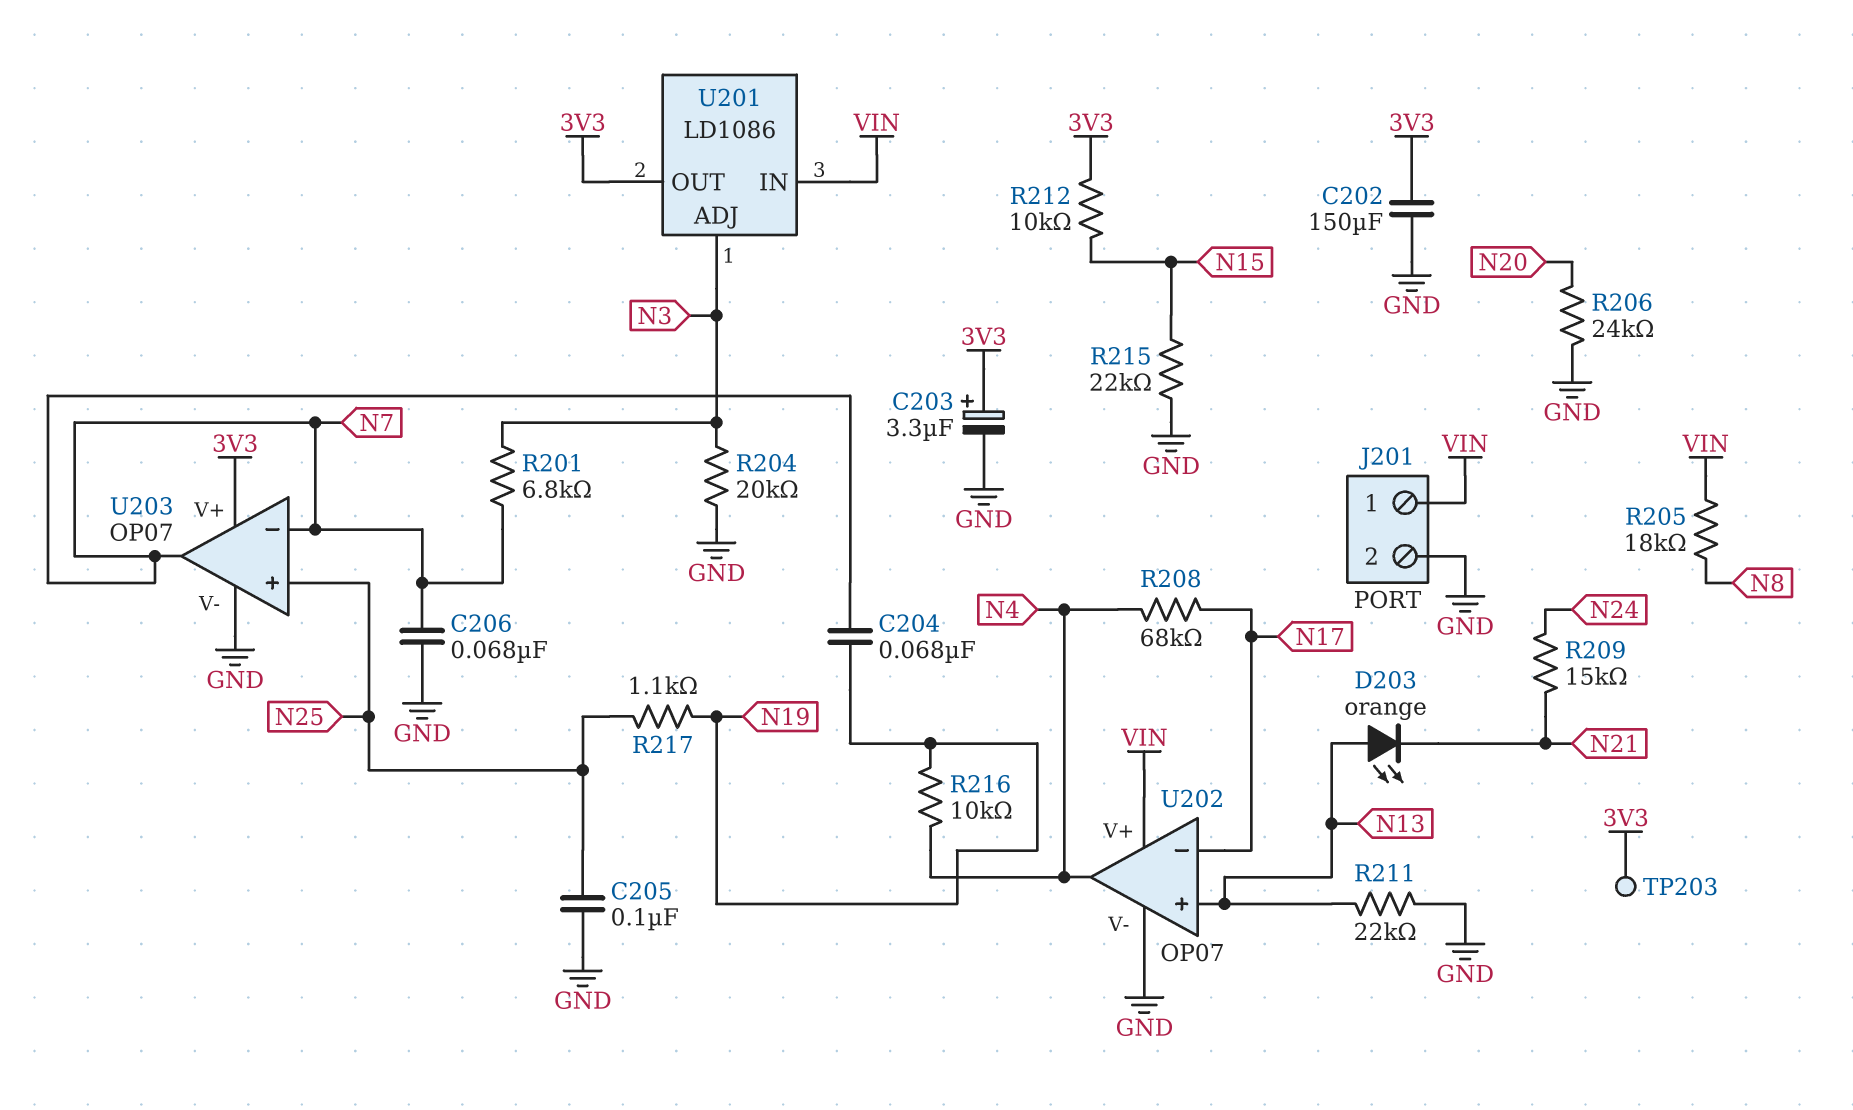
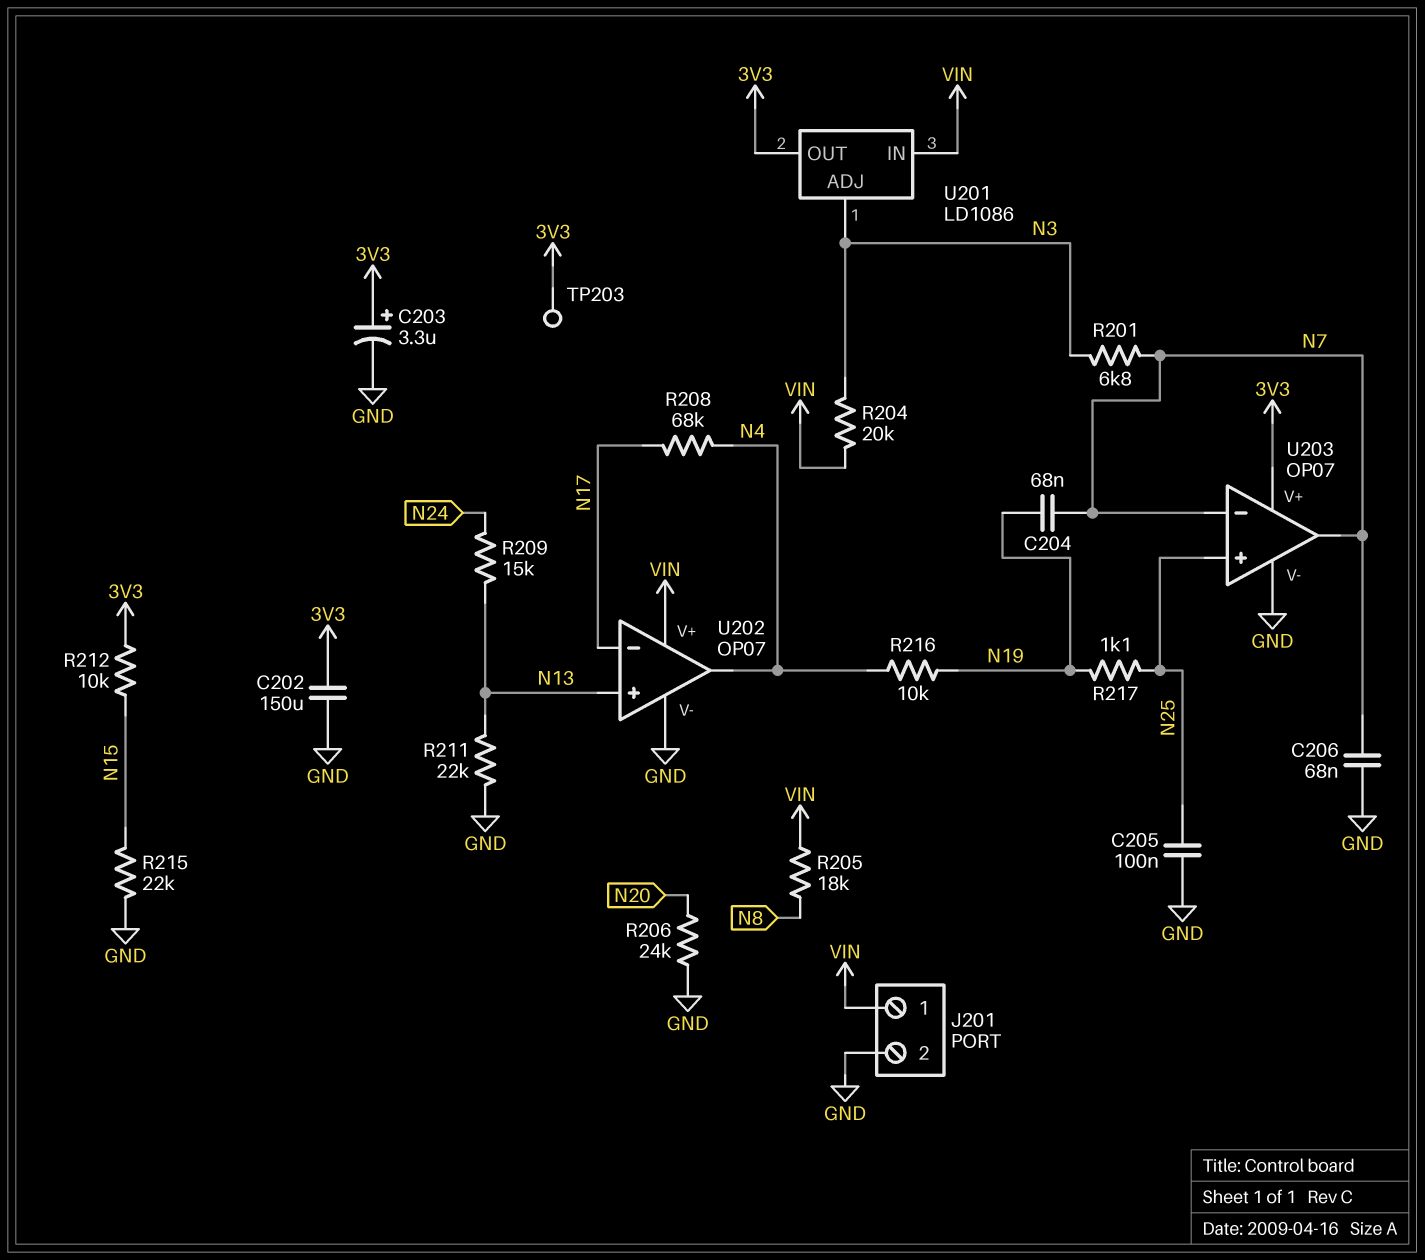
D203: LED orange (A N13, K N21) -> none
R204: 20k (GND, N3) -> 20k (N3, VIN)
R209: 15k (N21, N24) -> 15k (N13, N24)

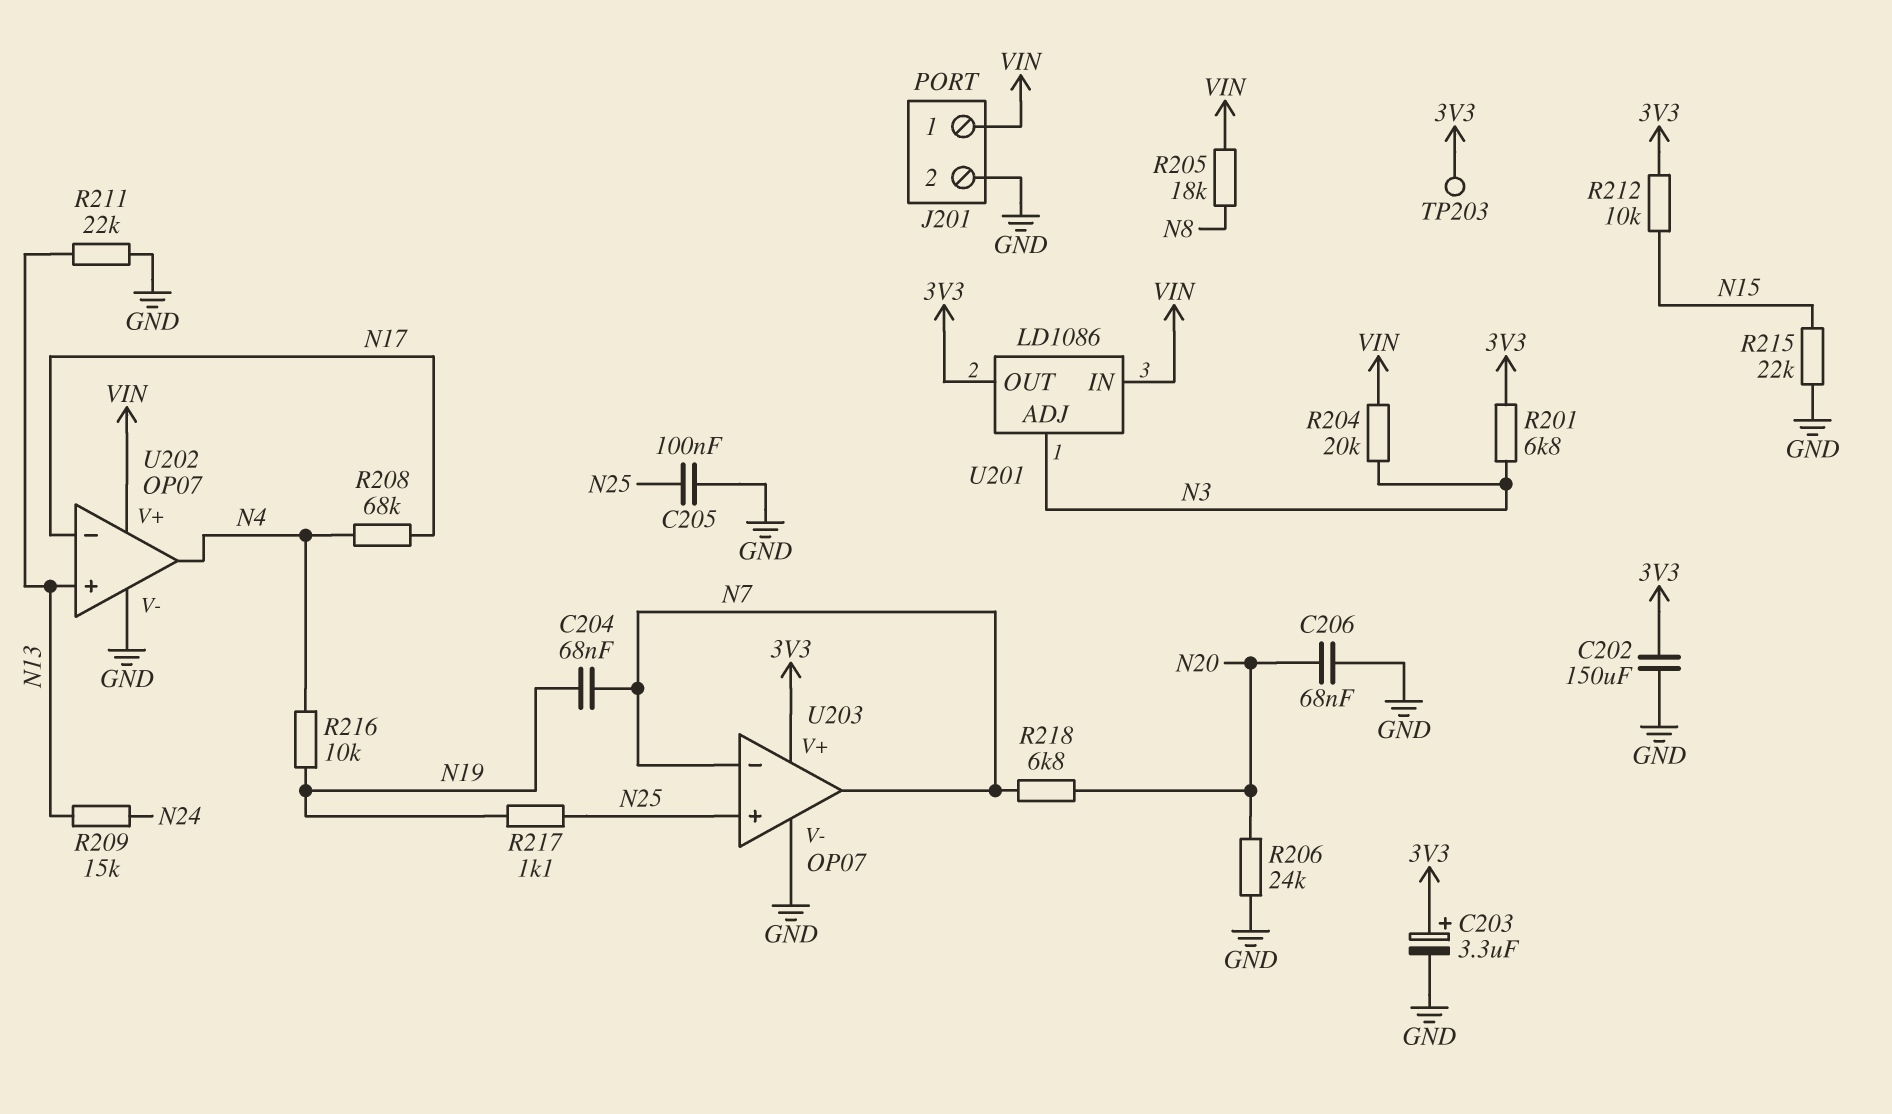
C206: 68nF (GND, N7) -> 68nF (GND, N20)
R201: 6.8k (N3, N7) -> 6.8k (3V3, N3)
R218: none -> 6.8k (N7, N20)

